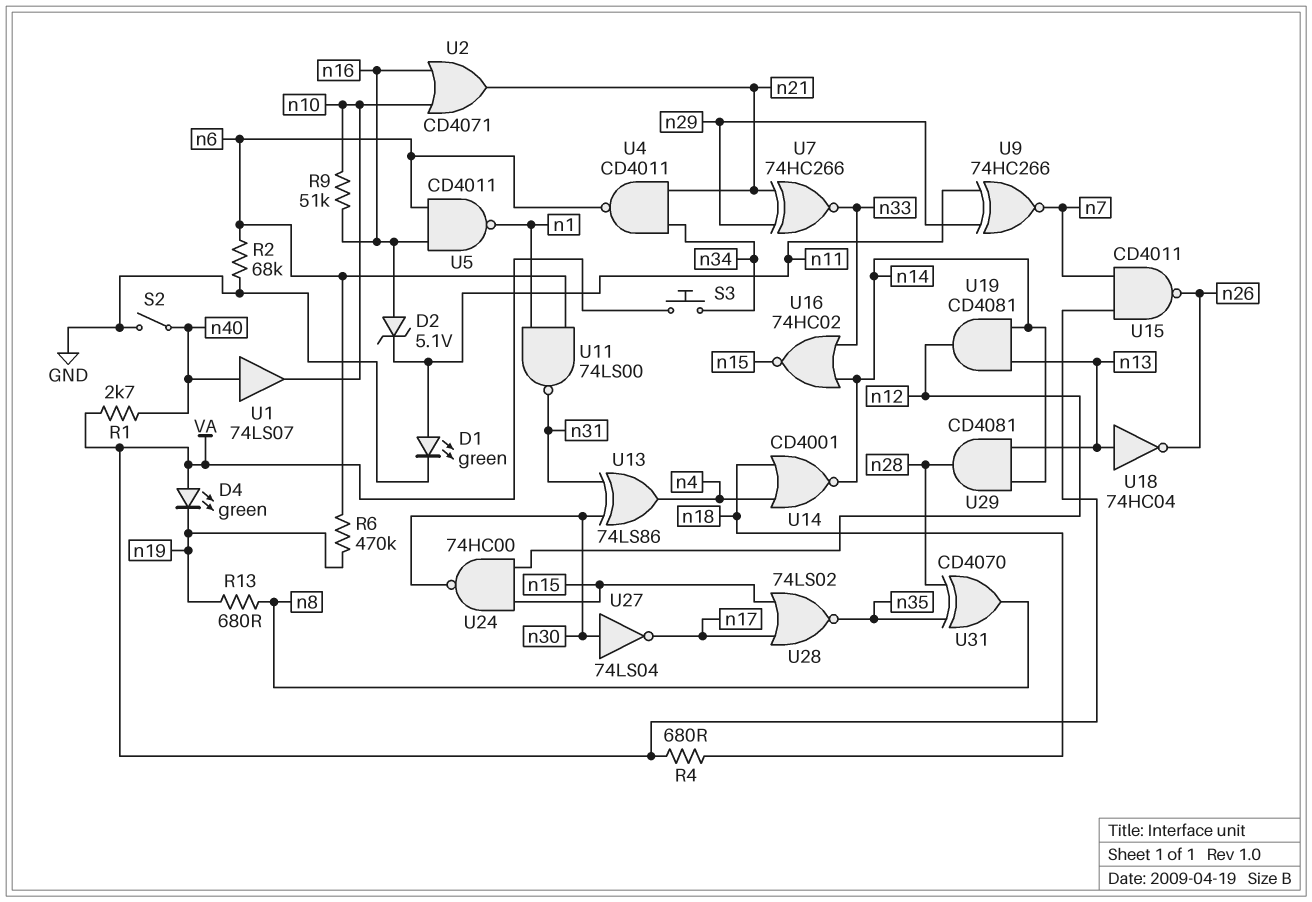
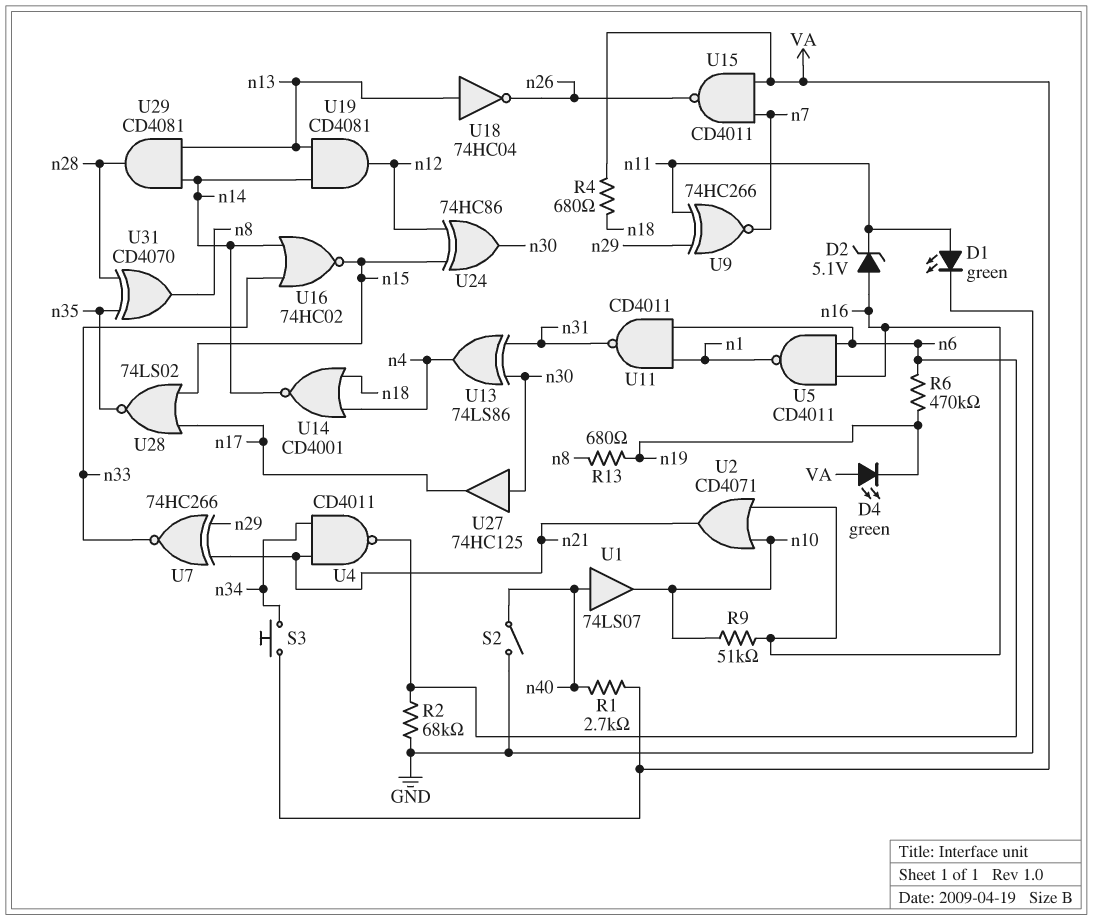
U11: NAND 74LS00 (in n1, in n6, out n31) -> NAND CD4011 (in n1, in n6, out n31)
U24: NAND 74HC00 (in n12, in n15, out n30) -> XOR 74HC86 (in n12, in n15, out n30)
U27: NOT 74LS04 (in n30, out n17) -> buffer 74HC125 (in n30, out n17)

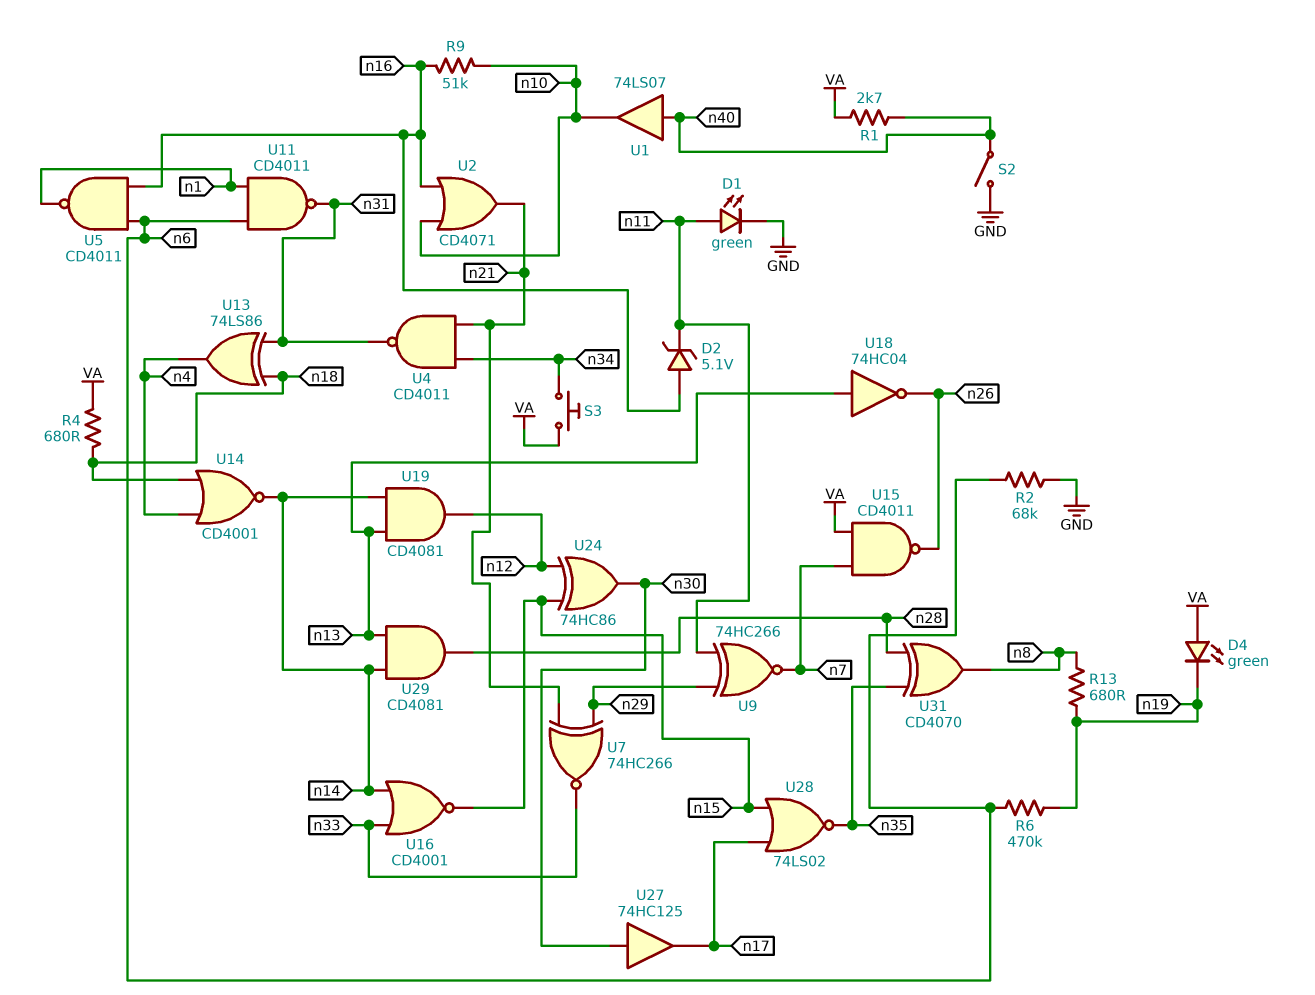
U4: NAND CD4011 (in n21, in n34, out n6) -> NAND CD4011 (in n21, in n34, out n31)
U13: XOR 74LS86 (in n30, in n31, out n4) -> XOR 74LS86 (in n18, in n31, out n4)
U16: NOR 74HC02 (in n14, in n33, out n15) -> NOR CD4001 (in n14, in n33, out n15)

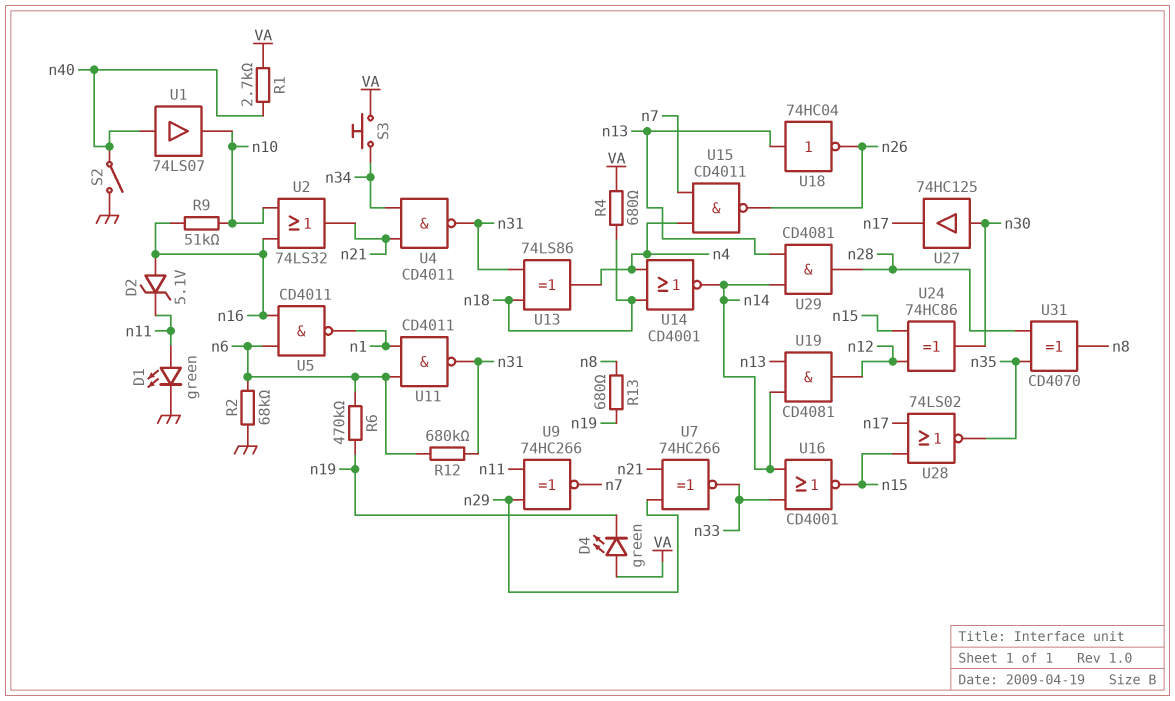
R12: none -> 680k (n6, n31)
U2: OR CD4071 (in n10, in n16, out n21) -> OR 74LS32 (in n10, in n16, out n21)
U15: NAND CD4011 (in VA, in n7, out n26) -> NAND CD4011 (in n4, in n7, out n26)

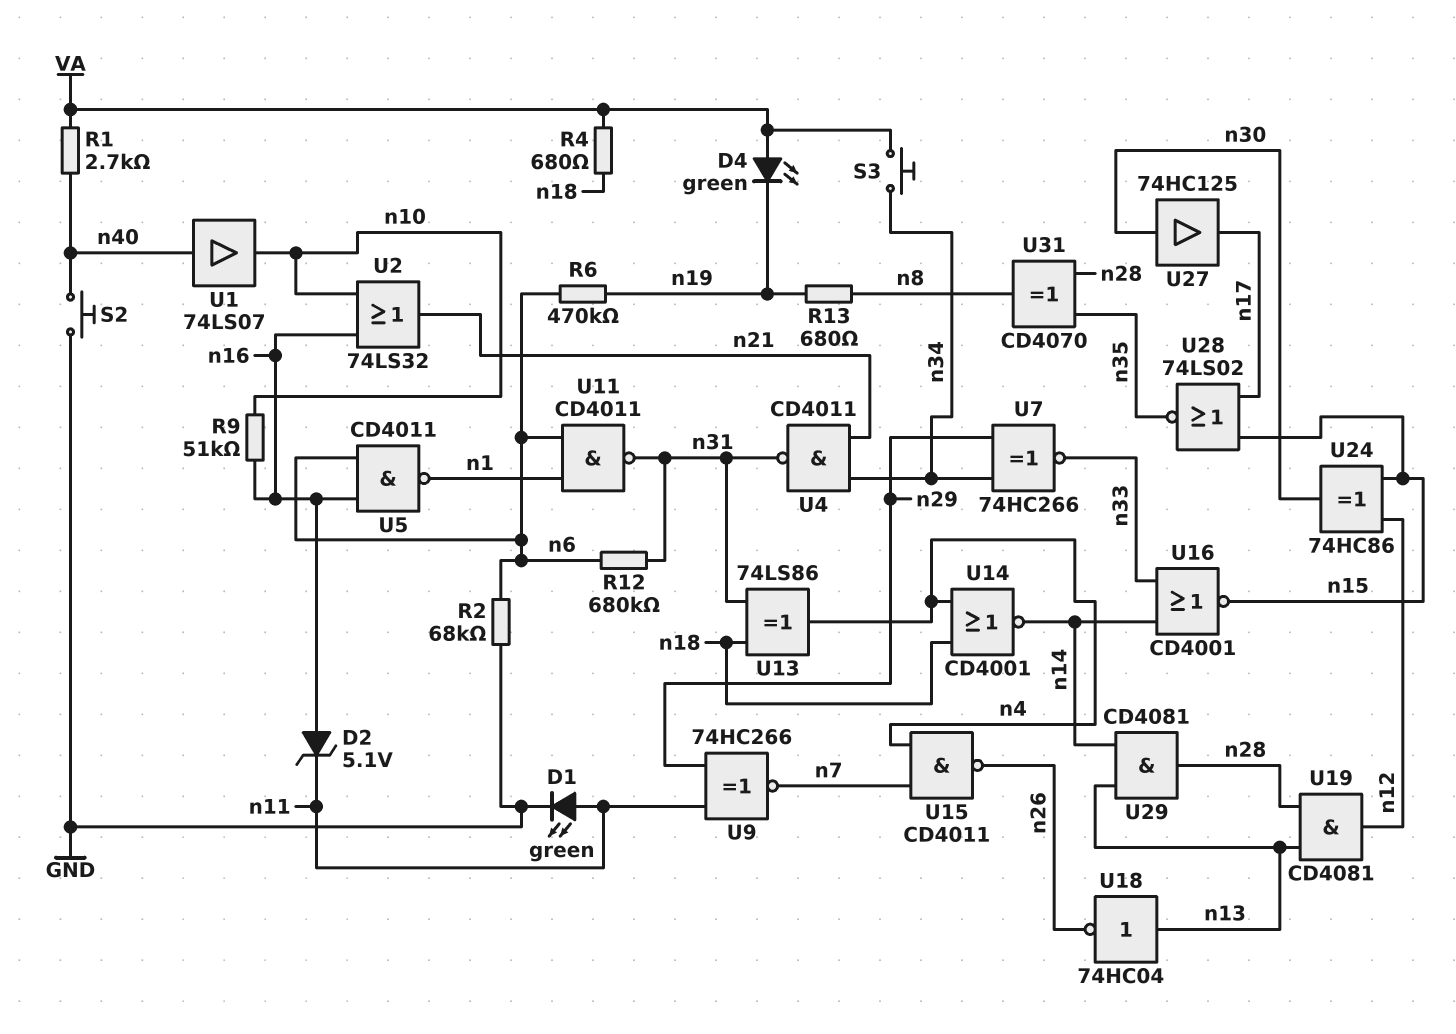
S2: switch (GND, n40) -> button (GND, n40)
U7: XNOR 74HC266 (in n21, in n29, out n33) -> XNOR 74HC266 (in n29, in n34, out n33)
U19: AND CD4081 (in n13, in n14, out n12) -> AND CD4081 (in n13, in n28, out n12)

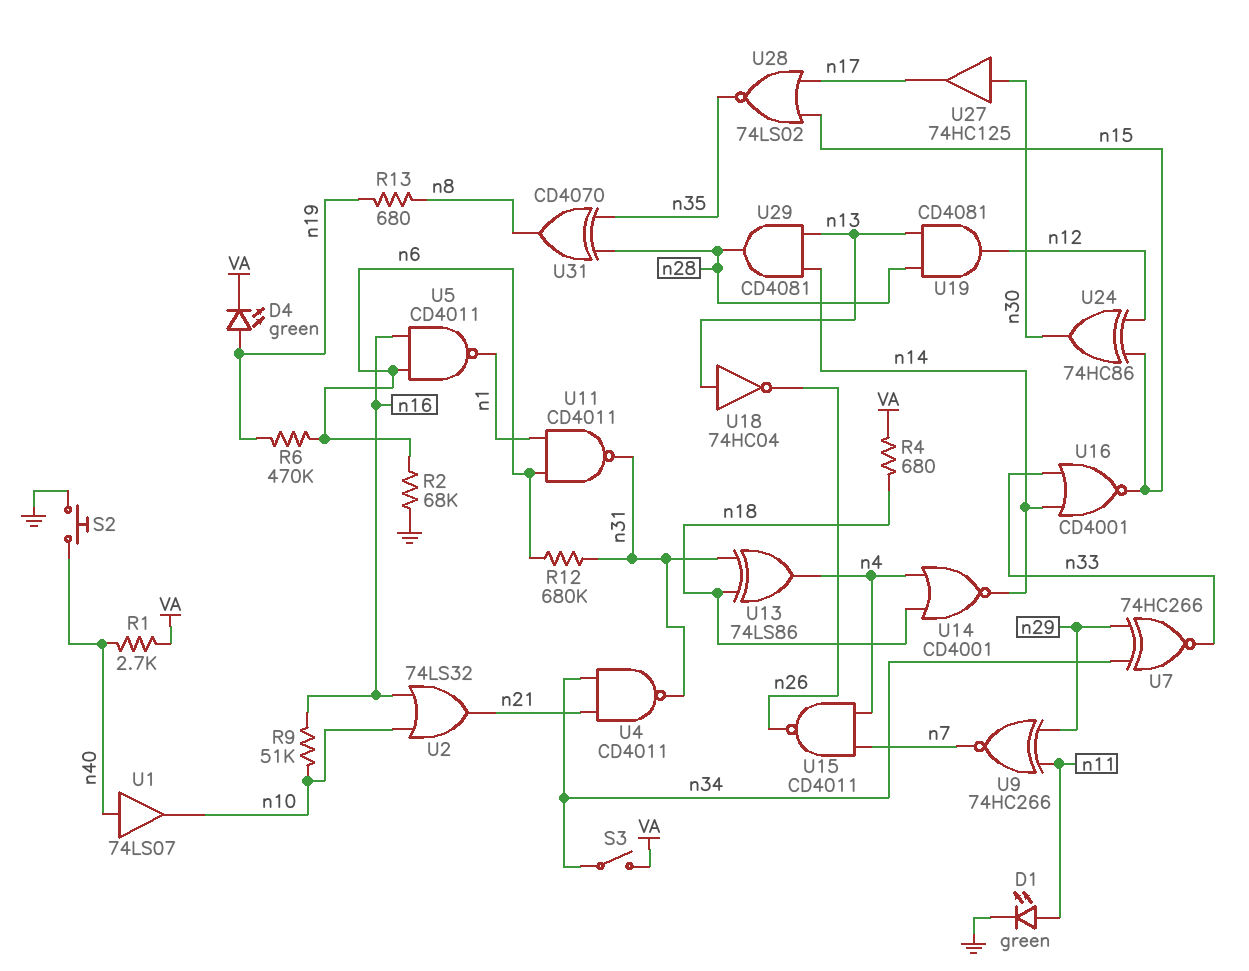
D2: zener 5.1V (A n16, K n11) -> none
D4: LED green (A VA, K n19) -> LED green (A n19, K VA)
S3: button (VA, n34) -> switch (VA, n34)

